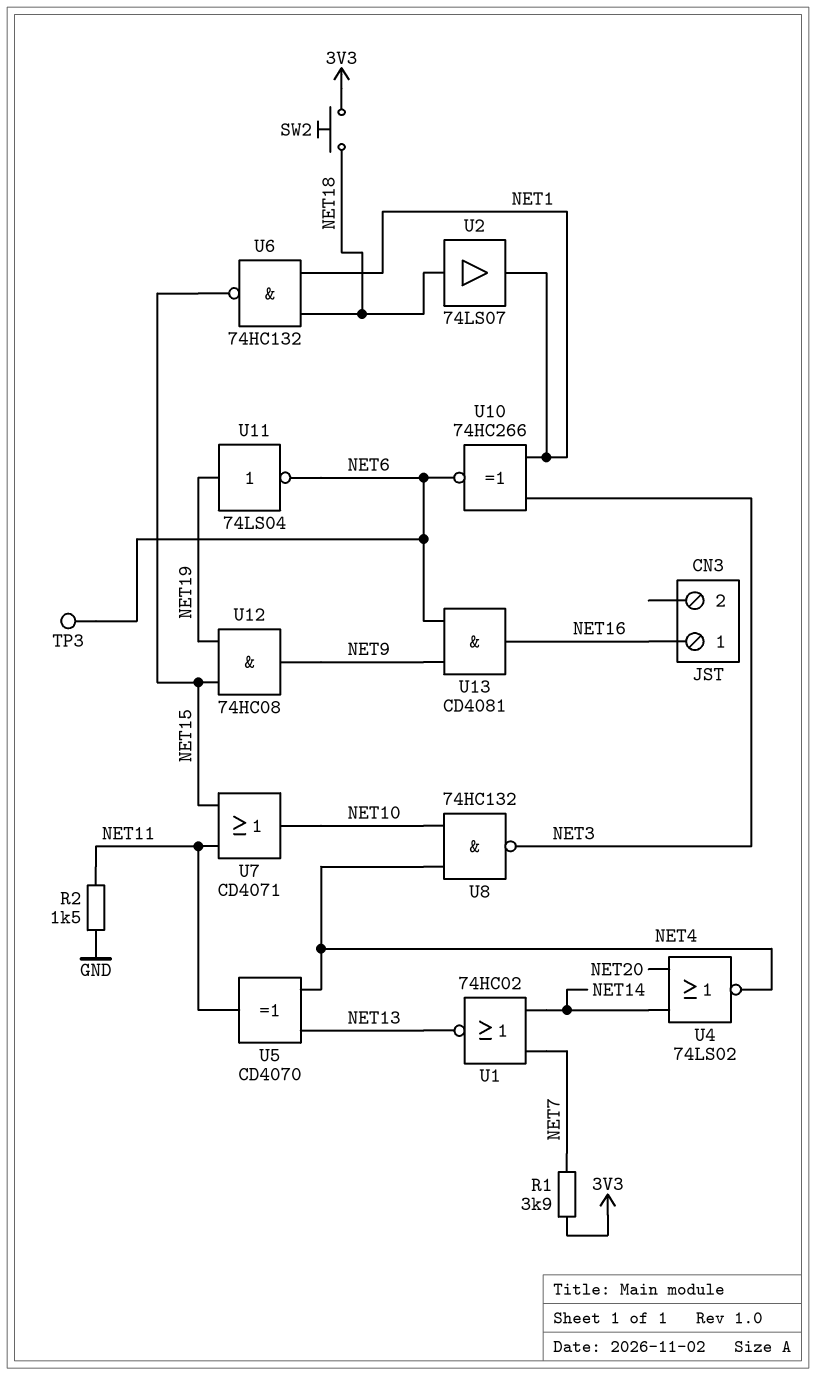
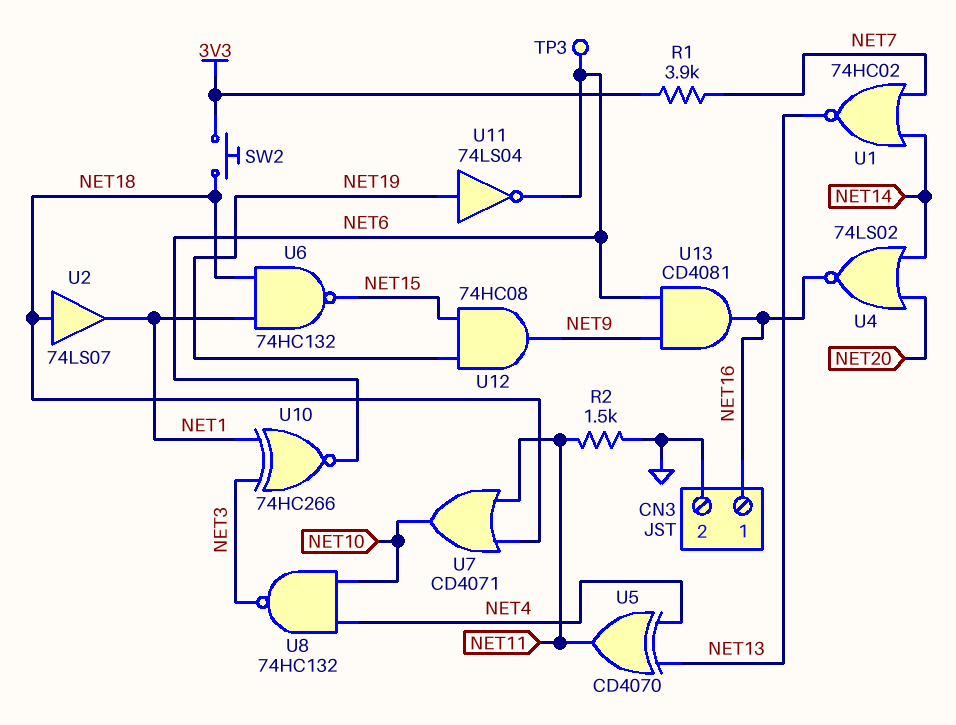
CN3 pin 2: none -> GND
U4: NOR 74LS02 (in NET14, in NET20, out NET4) -> NOR 74LS02 (in NET14, in NET20, out NET16)
U7: OR CD4071 (in NET11, in NET15, out NET10) -> OR CD4071 (in NET11, in NET18, out NET10)

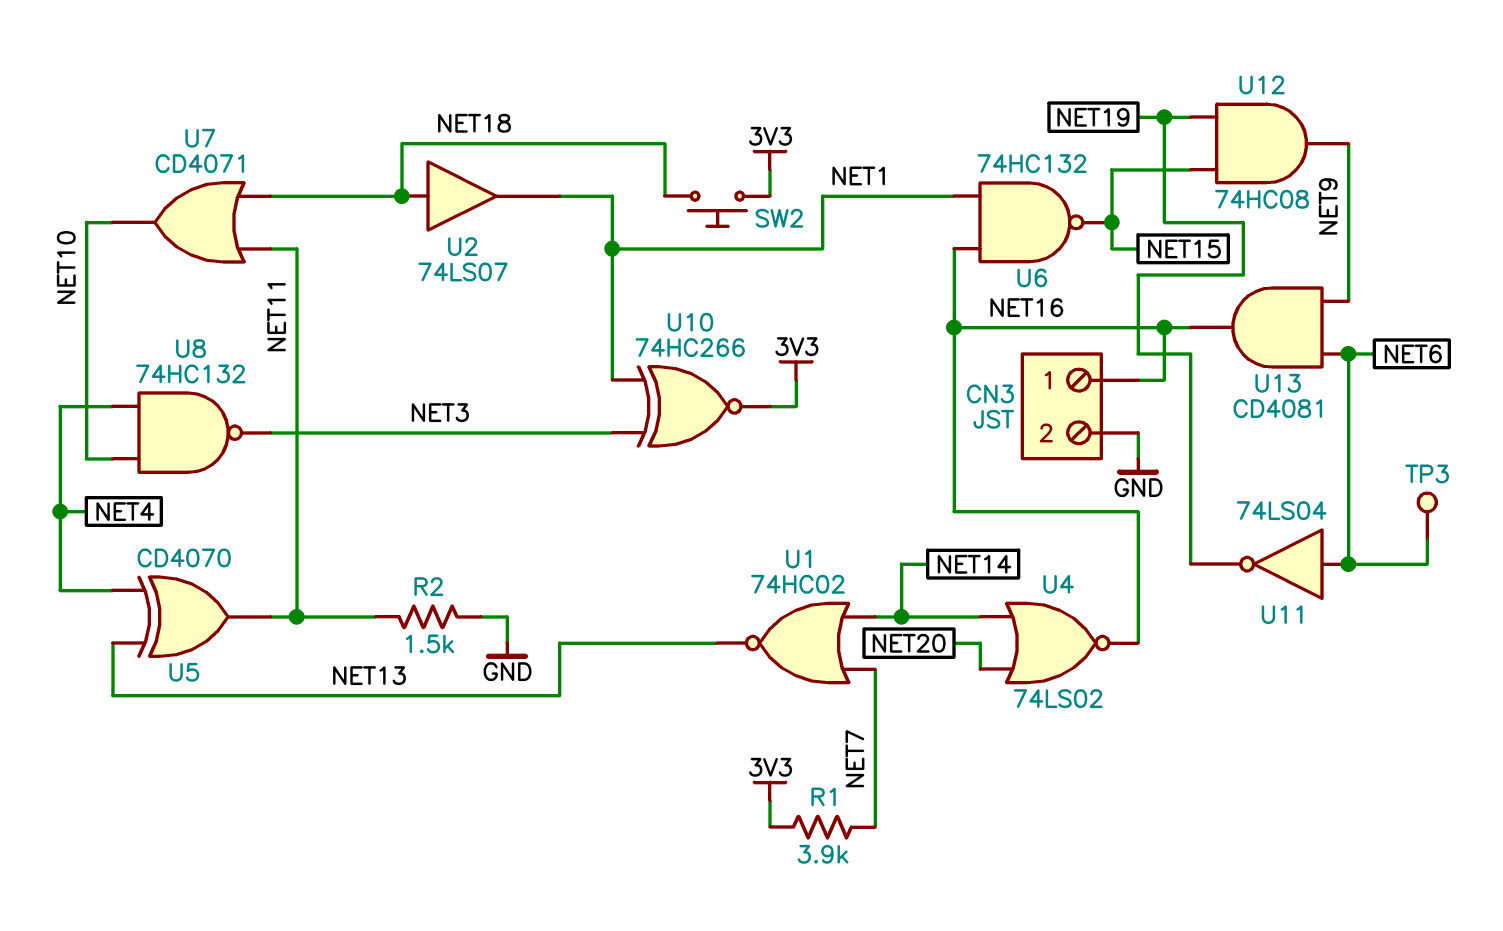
U6: NAND 74HC132 (in NET1, in NET18, out NET15) -> NAND 74HC132 (in NET1, in NET16, out NET15)
U10: XNOR 74HC266 (in NET1, in NET3, out NET6) -> XNOR 74HC266 (in NET1, in NET3, out 3V3)
U11: NOT 74LS04 (in NET19, out NET6) -> NOT 74LS04 (in NET6, out NET19)

